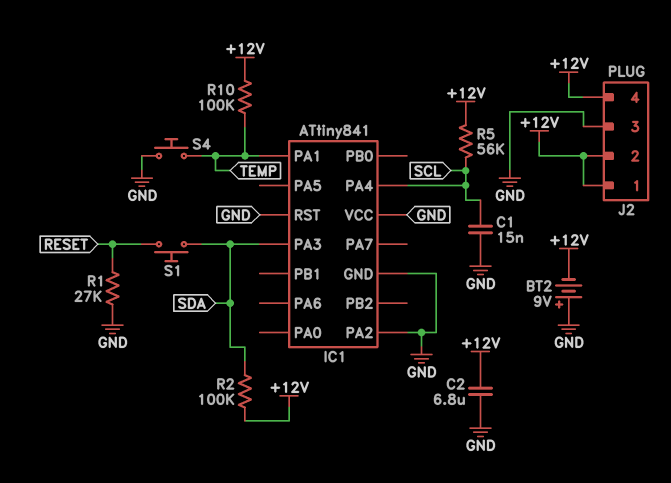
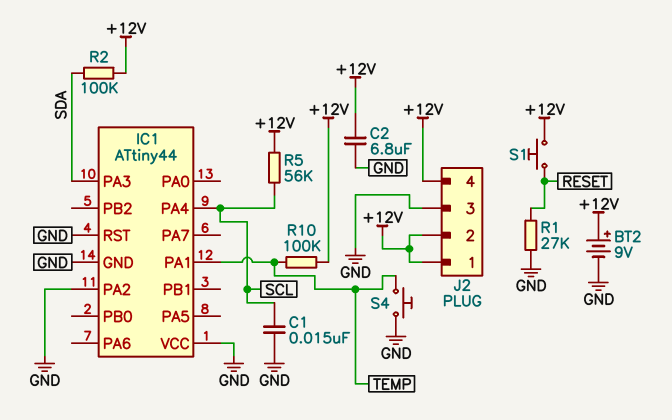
BT2: 9V (plus GND, minus +12V) -> 9V (plus +12V, minus GND)
IC1: ATtiny841 -> ATtiny44
S1: button (RESET, SDA) -> button (+12V, RESET)

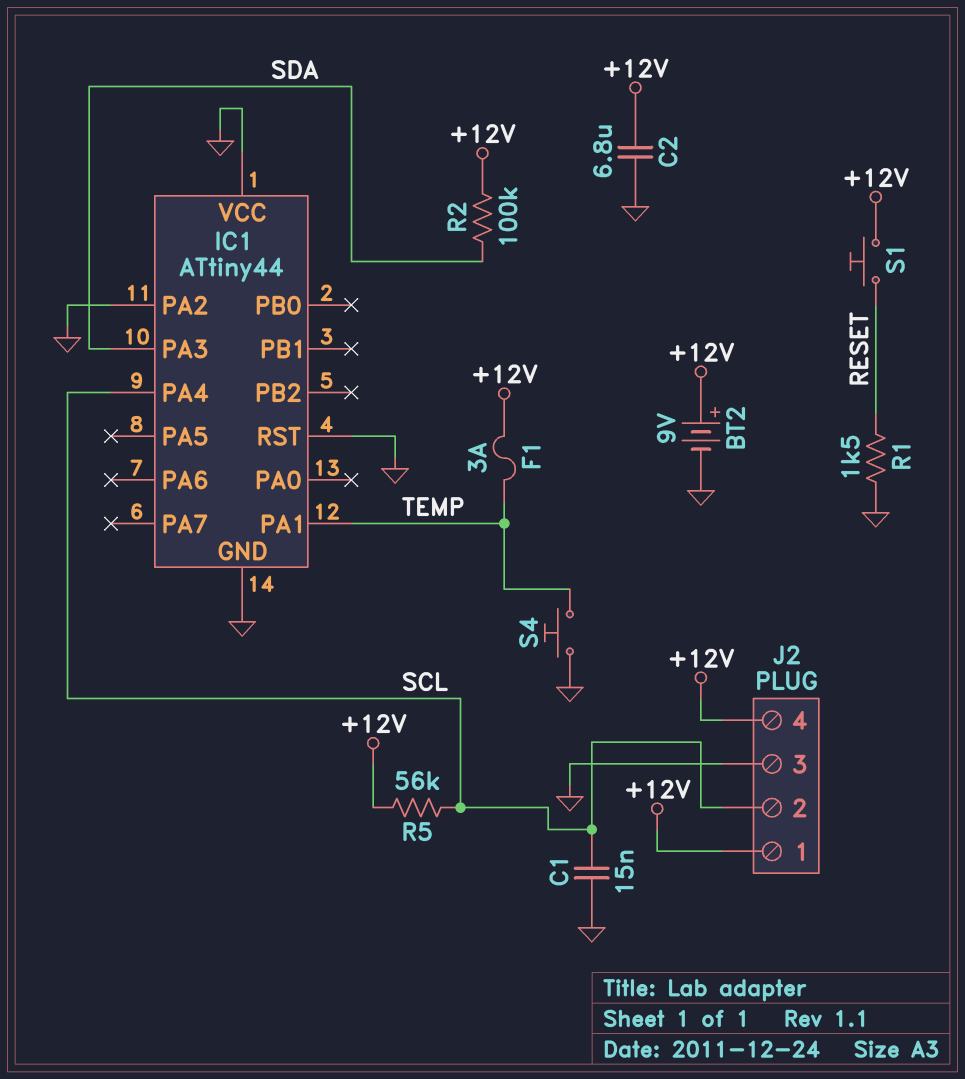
F1: none -> 3A (+12V, TEMP)
J2 pin 2: +12V -> SCL
R1: 27k (GND, RESET) -> 1.5k (GND, RESET)
R10: 100k (+12V, TEMP) -> none

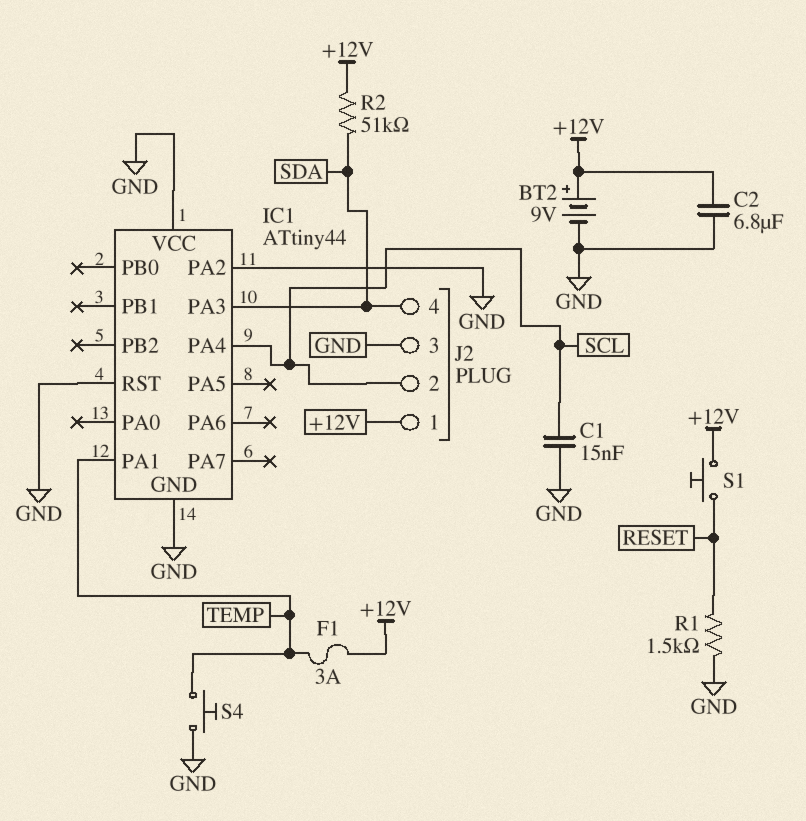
J2 pin 4: +12V -> SDA
R2: 100k (+12V, SDA) -> 51k (+12V, SDA)
R5: 56k (+12V, SCL) -> none

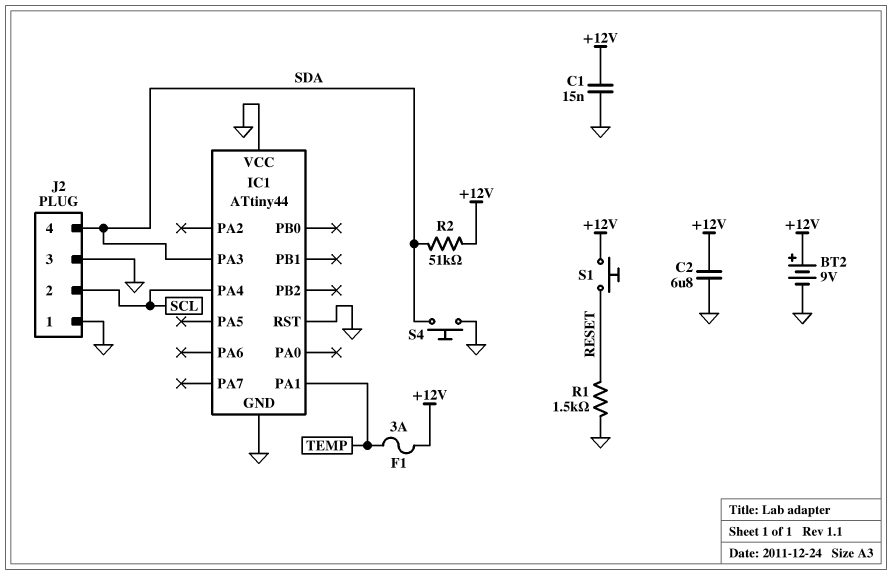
C1: 15nF (GND, SCL) -> 15nF (+12V, GND)
IC1 pin PA2: GND -> none
J2 pin 1: +12V -> GND
S4: button (GND, TEMP) -> button (GND, SDA)

